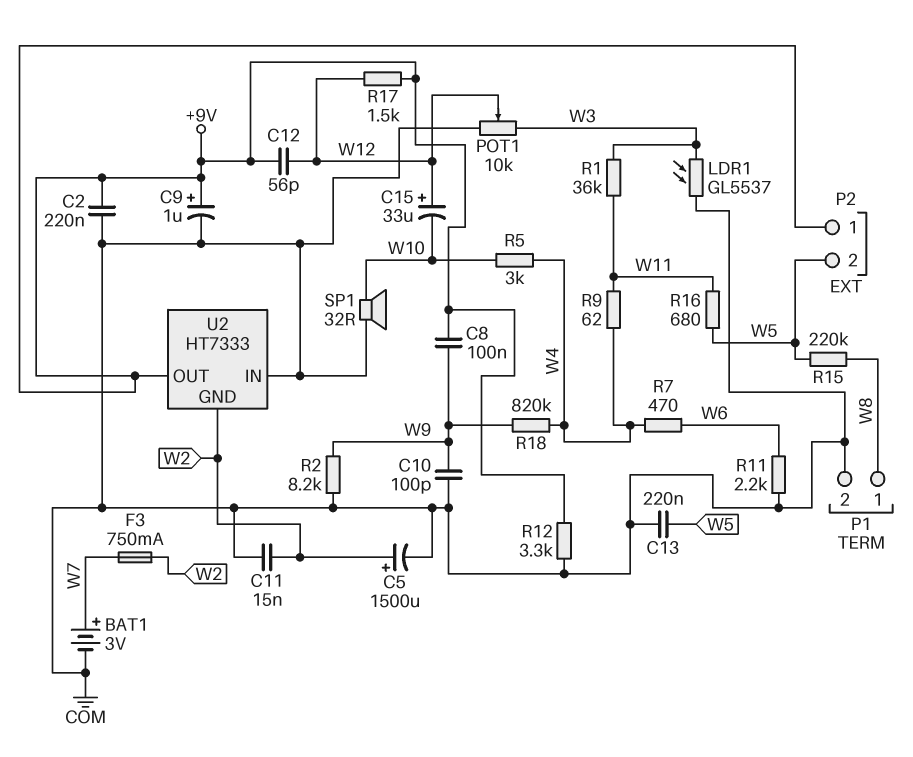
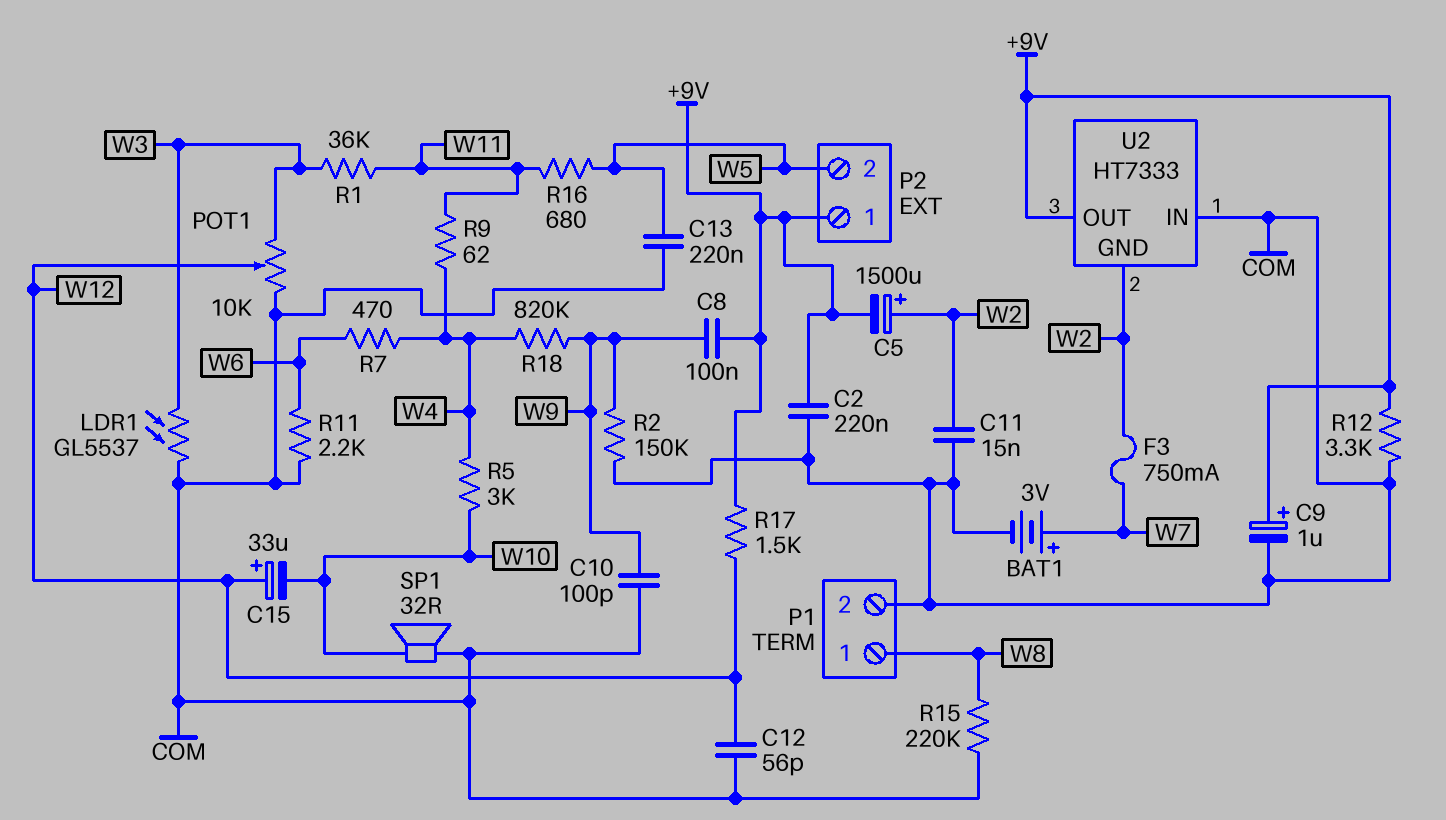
C5: 1500uF (plus W2, minus COM) -> 1500uF (plus W2, minus +9V)
C12: 56pF (+9V, W12) -> 56pF (COM, W12)
R2: 8.2k (COM, W9) -> 150k (COM, W9)
R15: 220k (W5, W8) -> 220k (COM, W8)

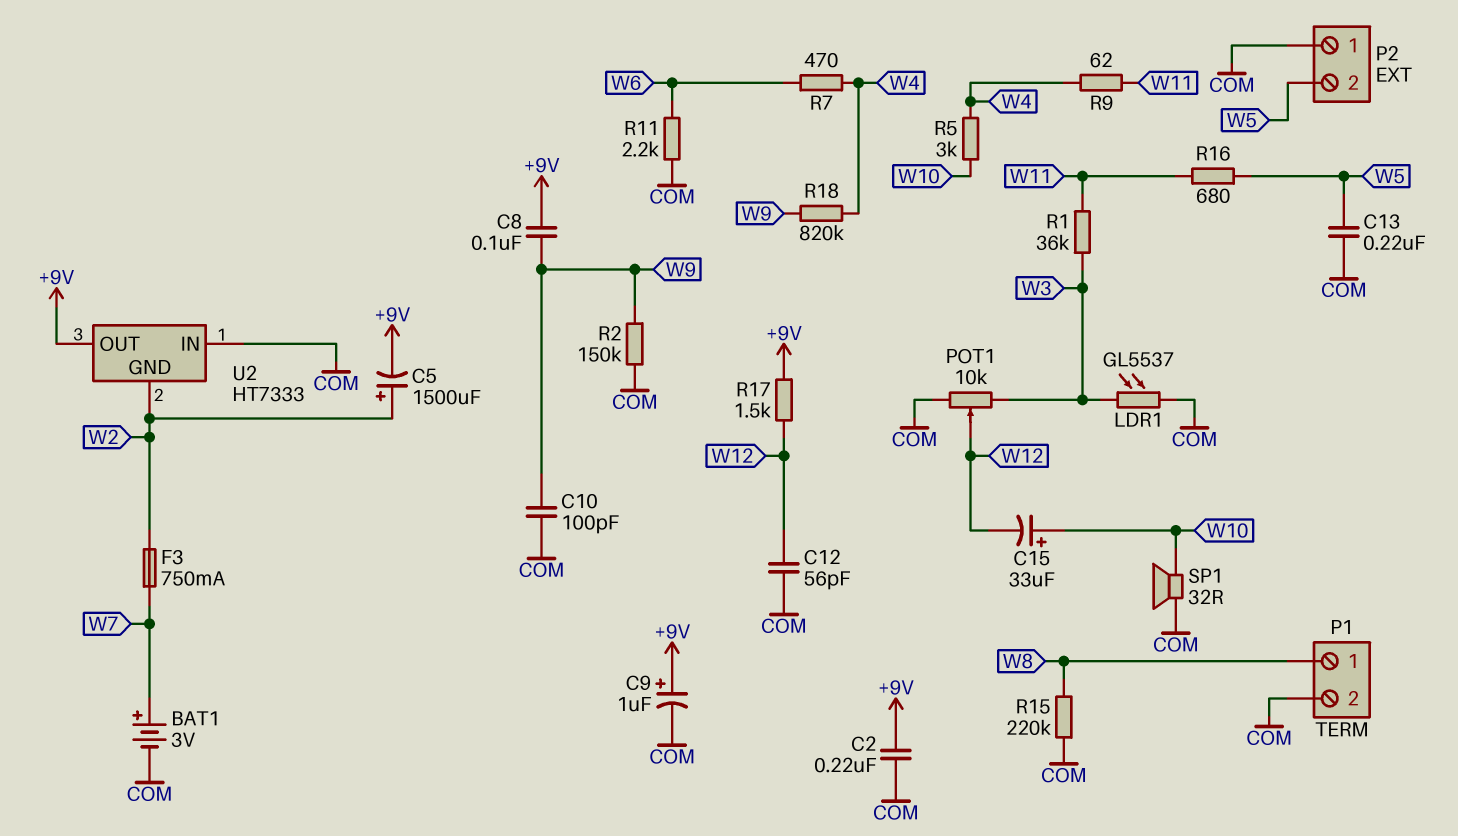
C11: 15nF (COM, W2) -> none
C15: 33uF (plus W12, minus W10) -> 33uF (plus W10, minus W12)
P2 pin 1: +9V -> COM
R12: 3.3k (+9V, COM) -> none

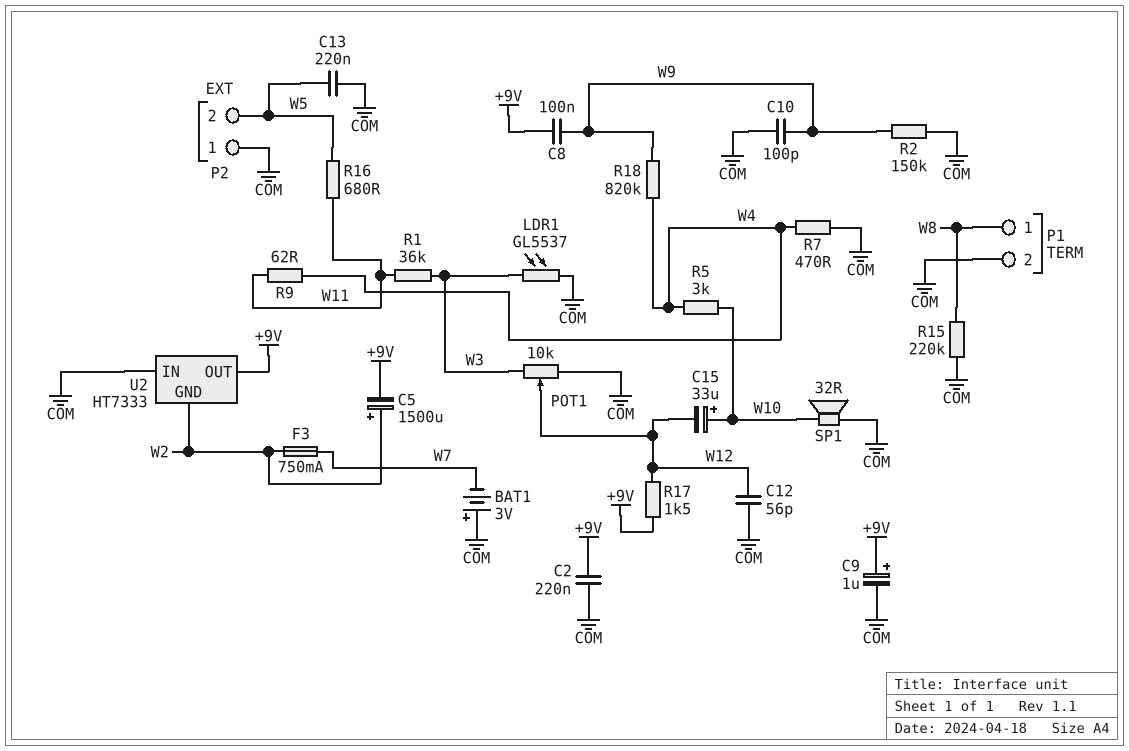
BAT1: 3V (plus W7, minus COM) -> 3V (plus COM, minus W7)
R7: 470 (W4, W6) -> 470 (COM, W4)
R11: 2.2k (COM, W6) -> none

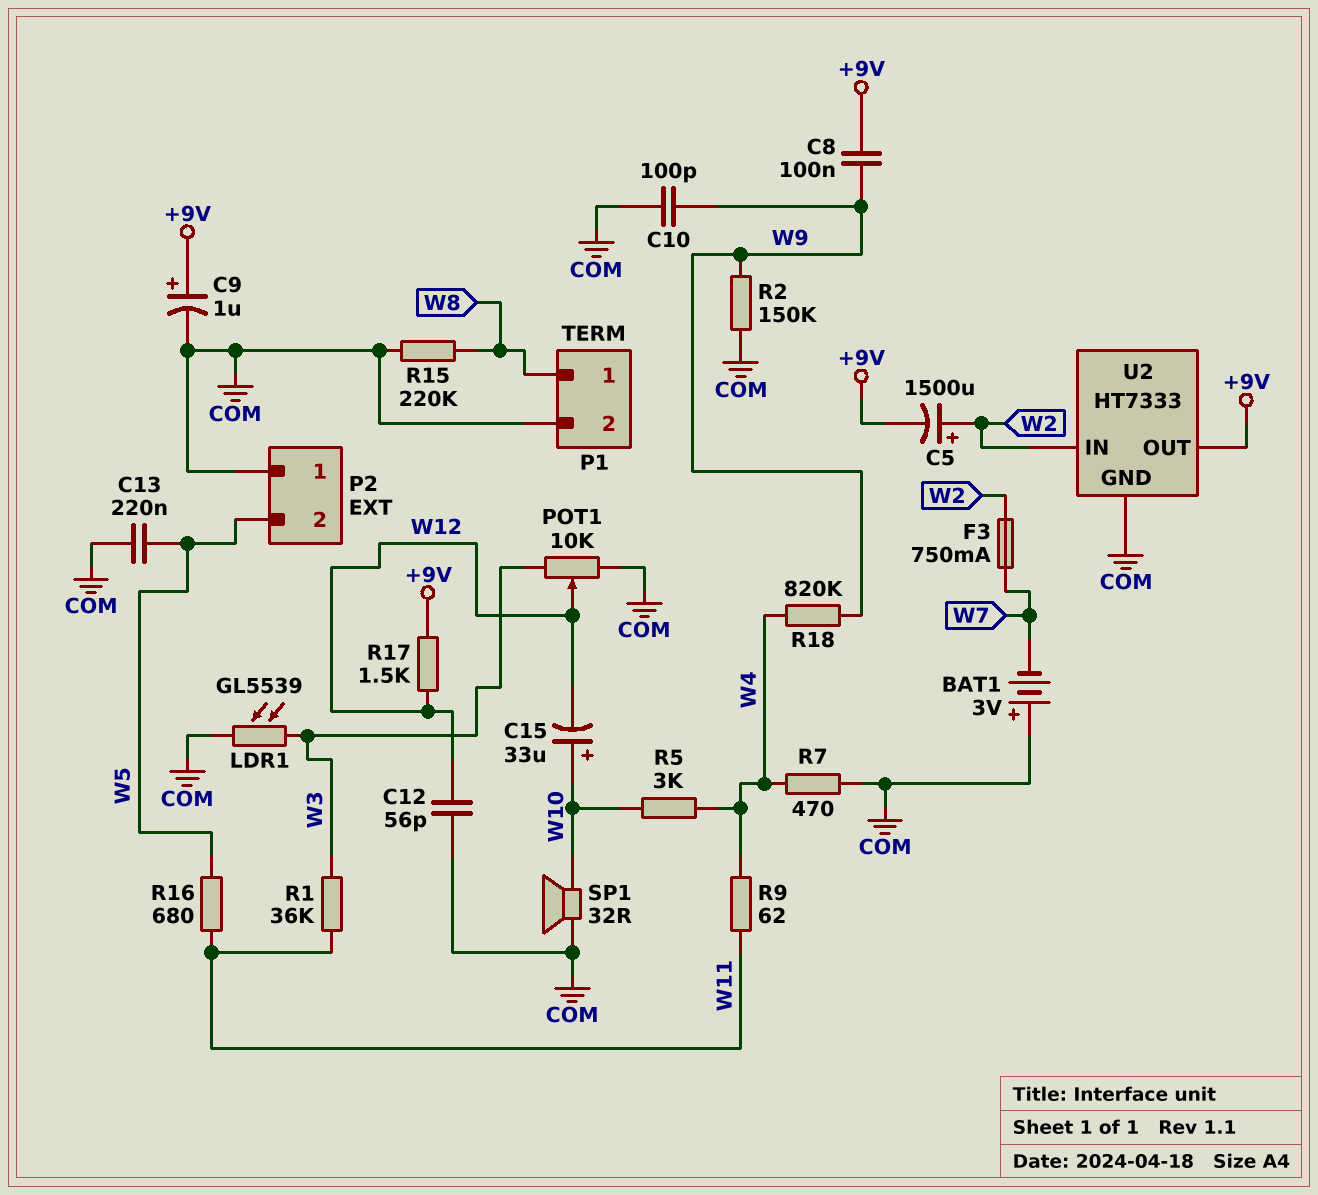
C2: 220nF (+9V, COM) -> none
LDR1: GL5537 (COM, W3) -> GL5539 (COM, W3)
U2 pin GND: W2 -> COM
U2 pin IN: COM -> W2

